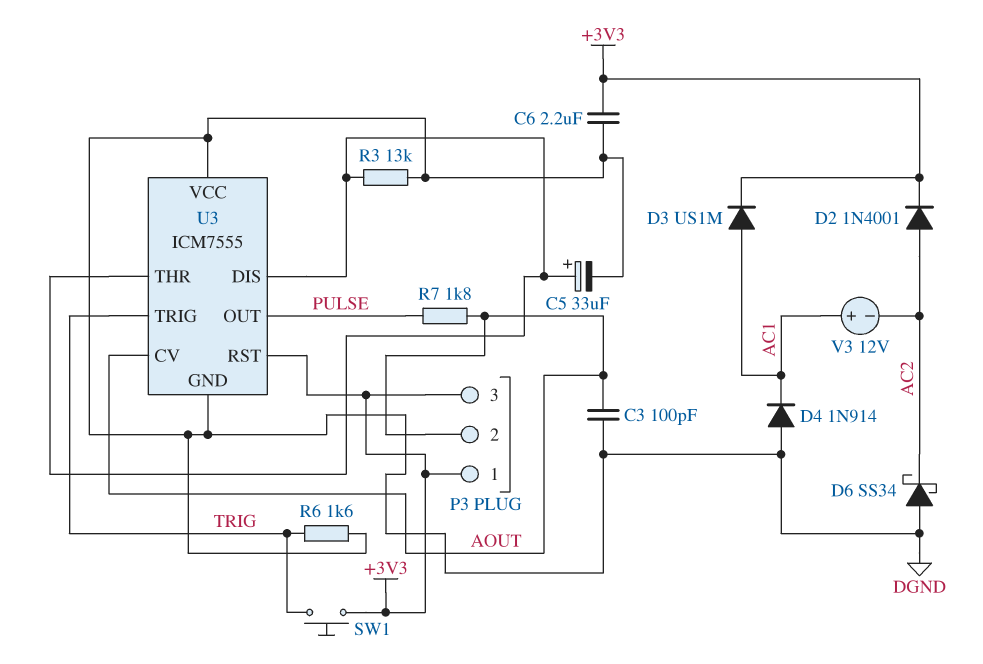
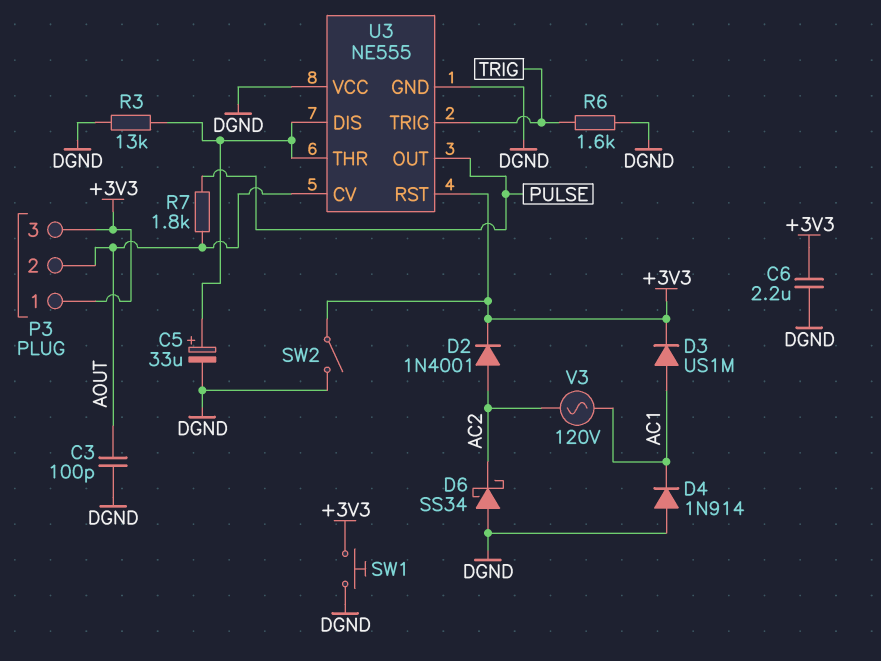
SW1: button (+3V3, TRIG) -> button (+3V3, DGND)
SW2: none -> switch (+3V3, DGND)
U3: ICM7555 -> NE555
V3: 12V (plus AC1, minus AC2) -> AC 120V (AC1, AC2)

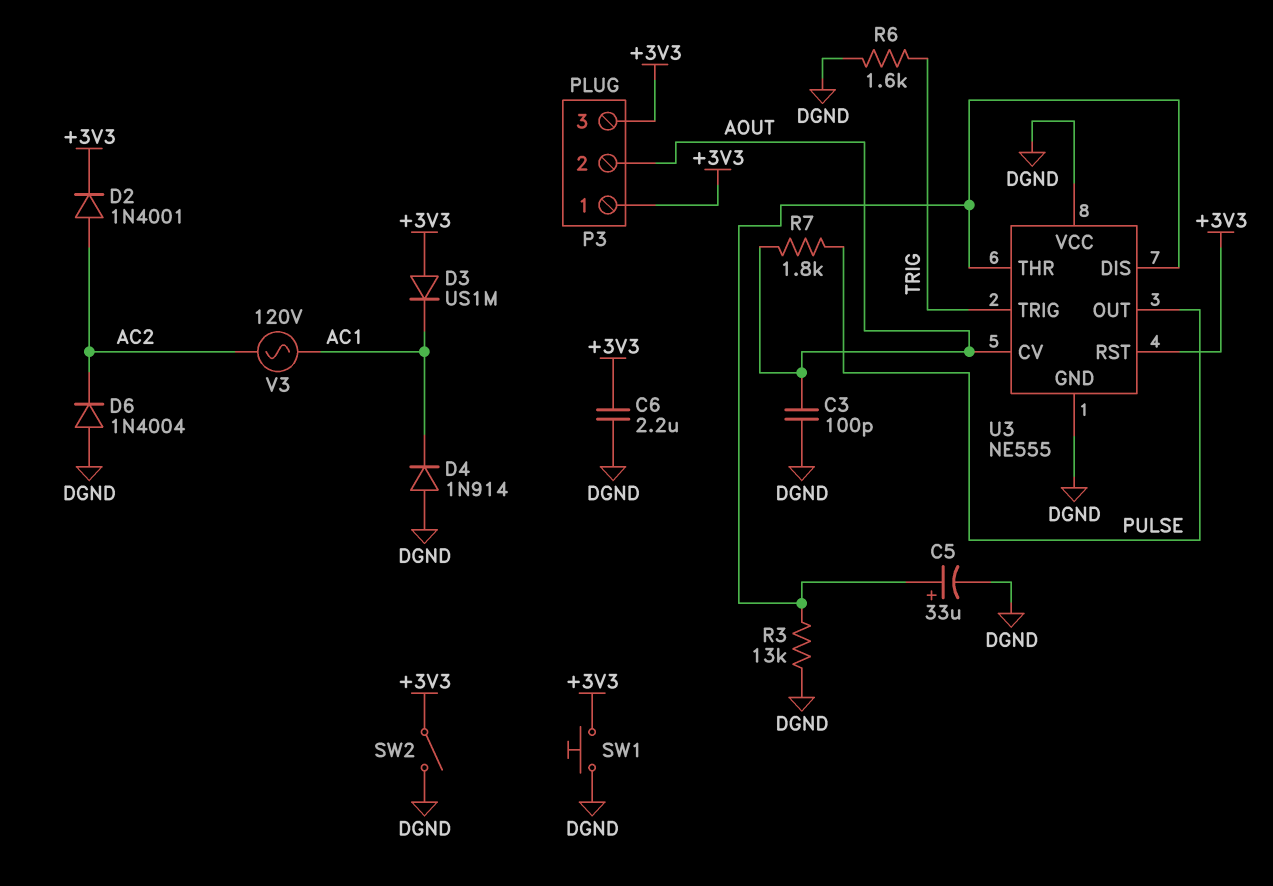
D3: diode US1M (A AC1, K +3V3) -> diode US1M (A +3V3, K AC1)
D6: schottky SS34 (A DGND, K AC2) -> diode 1N4004 (A DGND, K AC2)

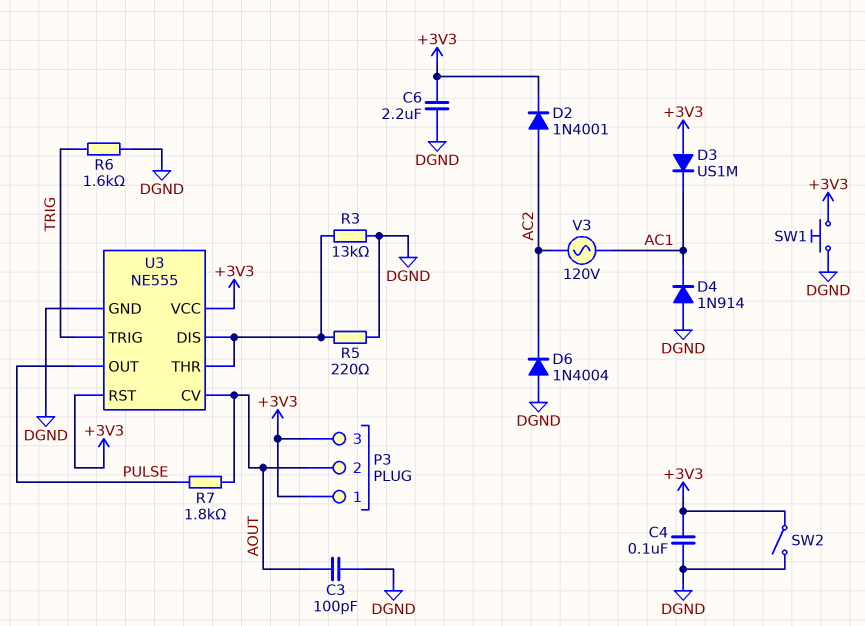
C4: none -> 100nF (+3V3, DGND)
C5: 33uF (plus U3/DIS, minus DGND) -> none
R5: none -> 220 (DGND, U3/DIS)
U3 pin VCC: DGND -> +3V3

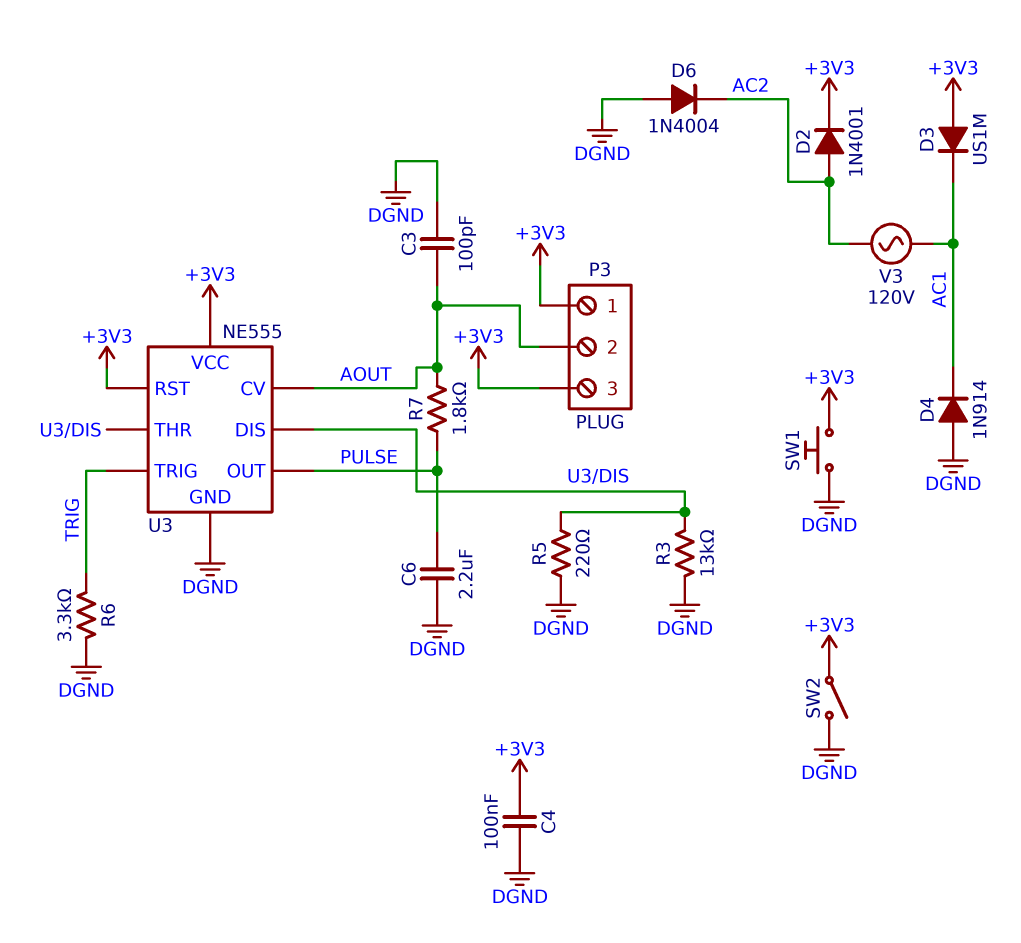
C6: 2.2uF (+3V3, DGND) -> 2.2uF (DGND, PULSE)
R6: 1.6k (DGND, TRIG) -> 3.3k (DGND, TRIG)

